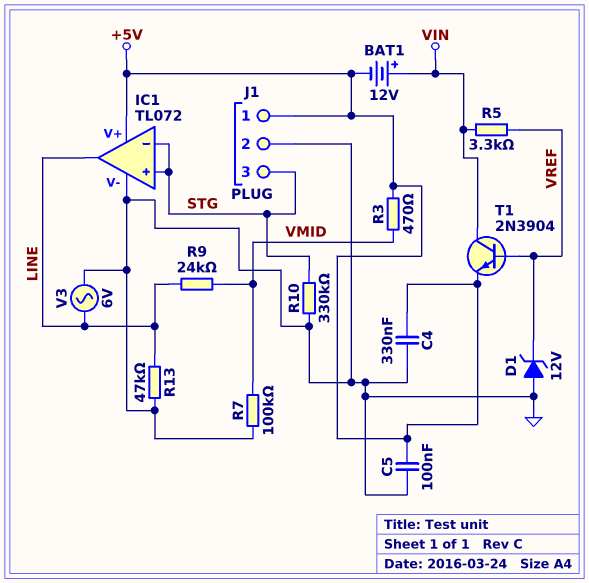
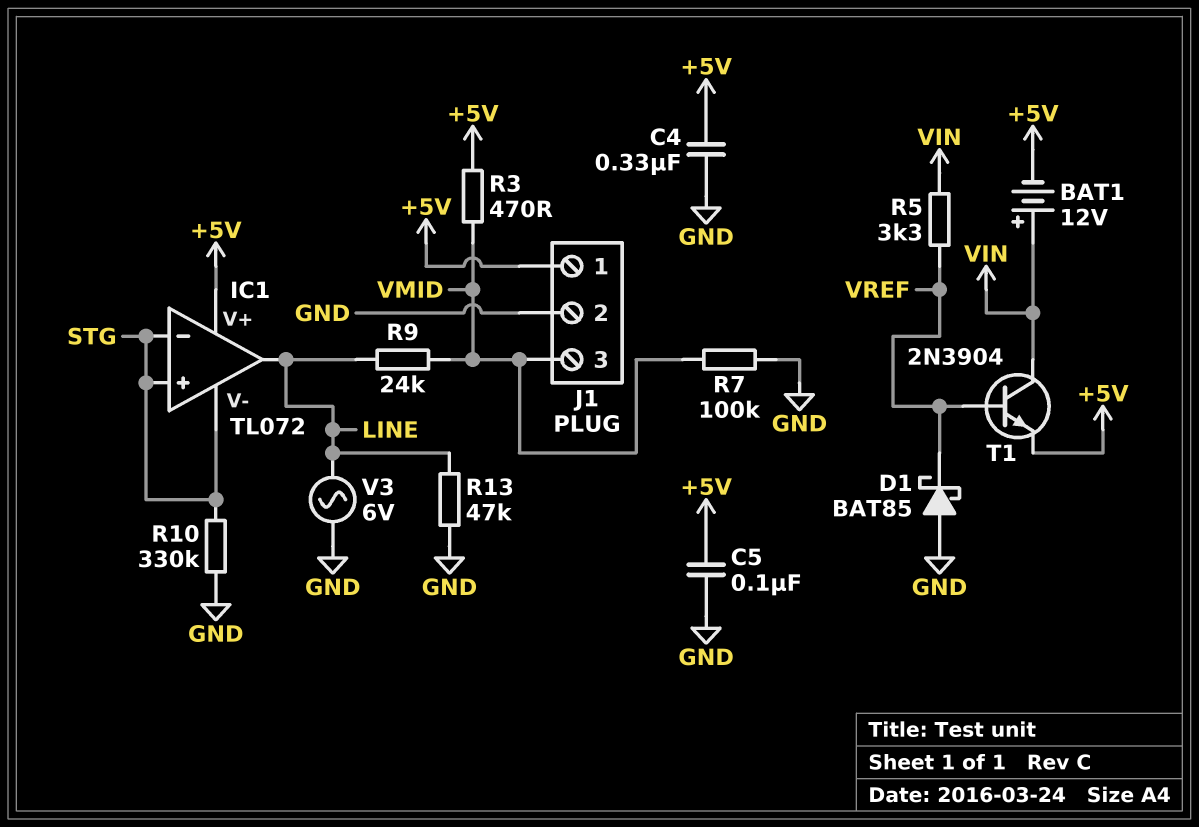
D1: zener 12V (A GND, K VREF) -> schottky BAT85 (A GND, K VREF)
IC1 pin V-: GND -> STG
J1 pin 3: STG -> VMID

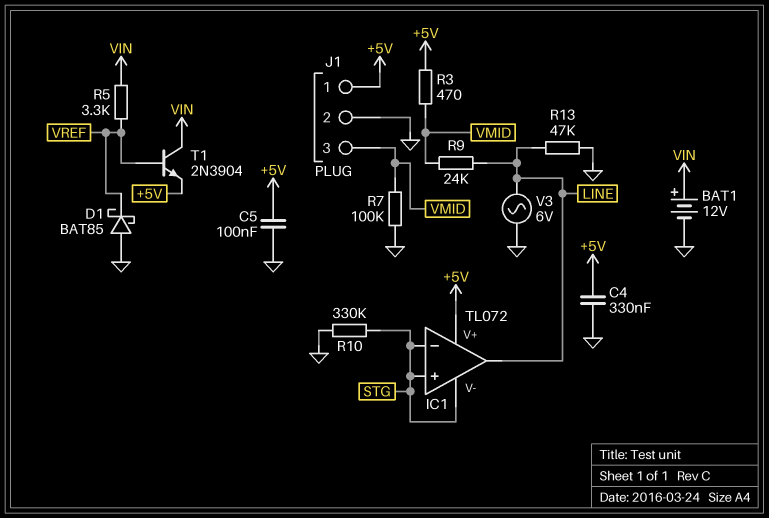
BAT1: 12V (plus VIN, minus +5V) -> 12V (plus VIN, minus GND)

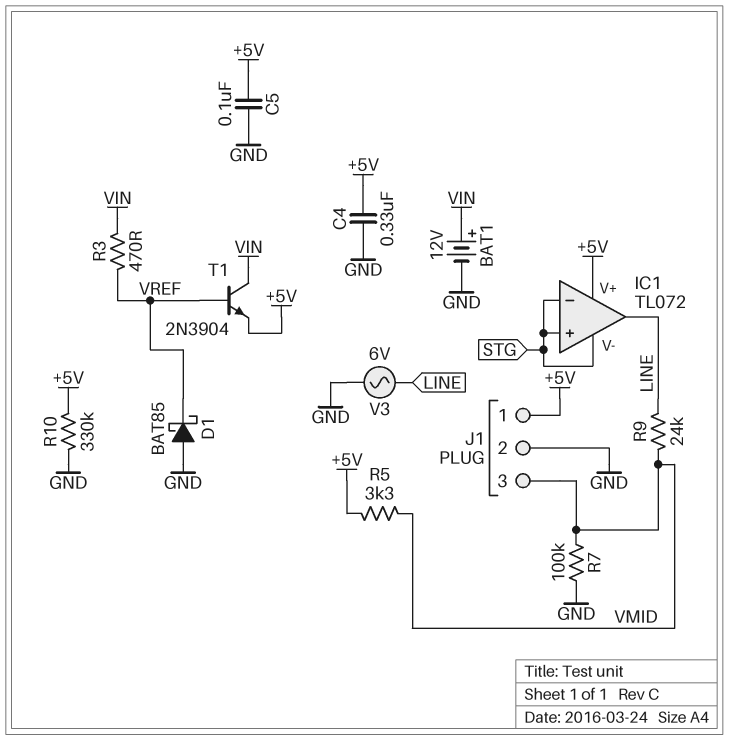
R3: 470 (+5V, VMID) -> 470 (VIN, VREF)
R5: 3.3k (VIN, VREF) -> 3.3k (+5V, VMID)
R10: 330k (GND, STG) -> 330k (+5V, GND)
R13: 47k (GND, LINE) -> none

